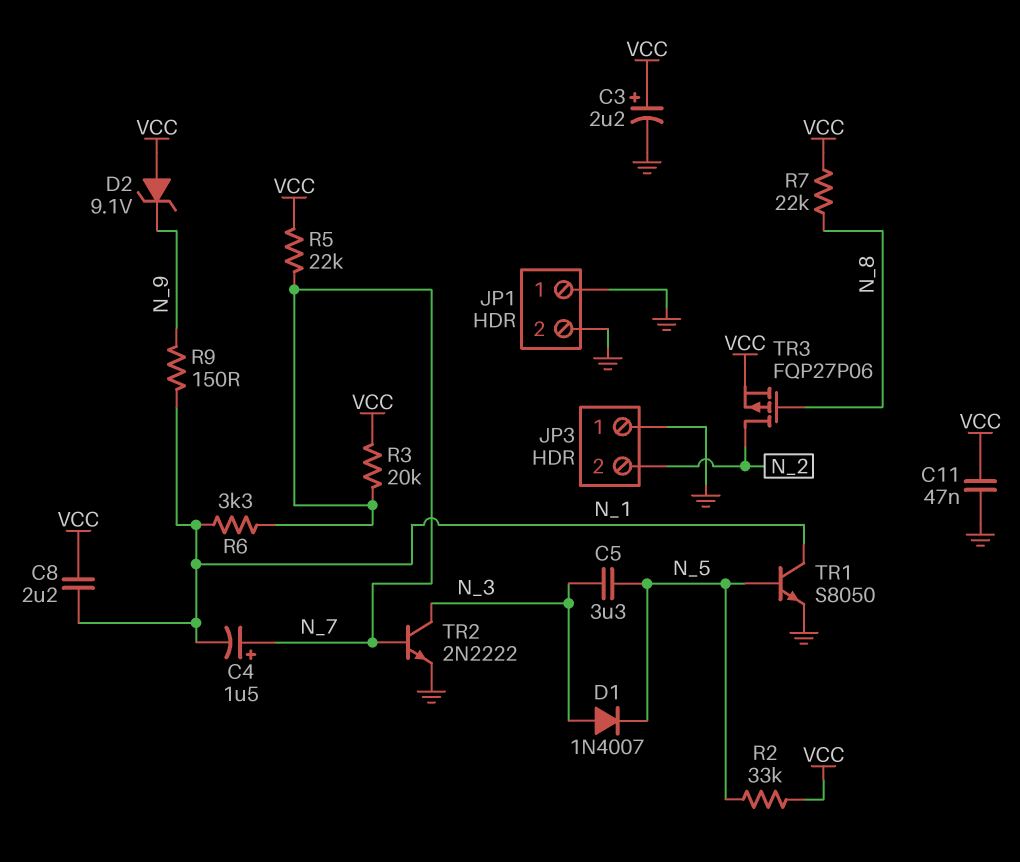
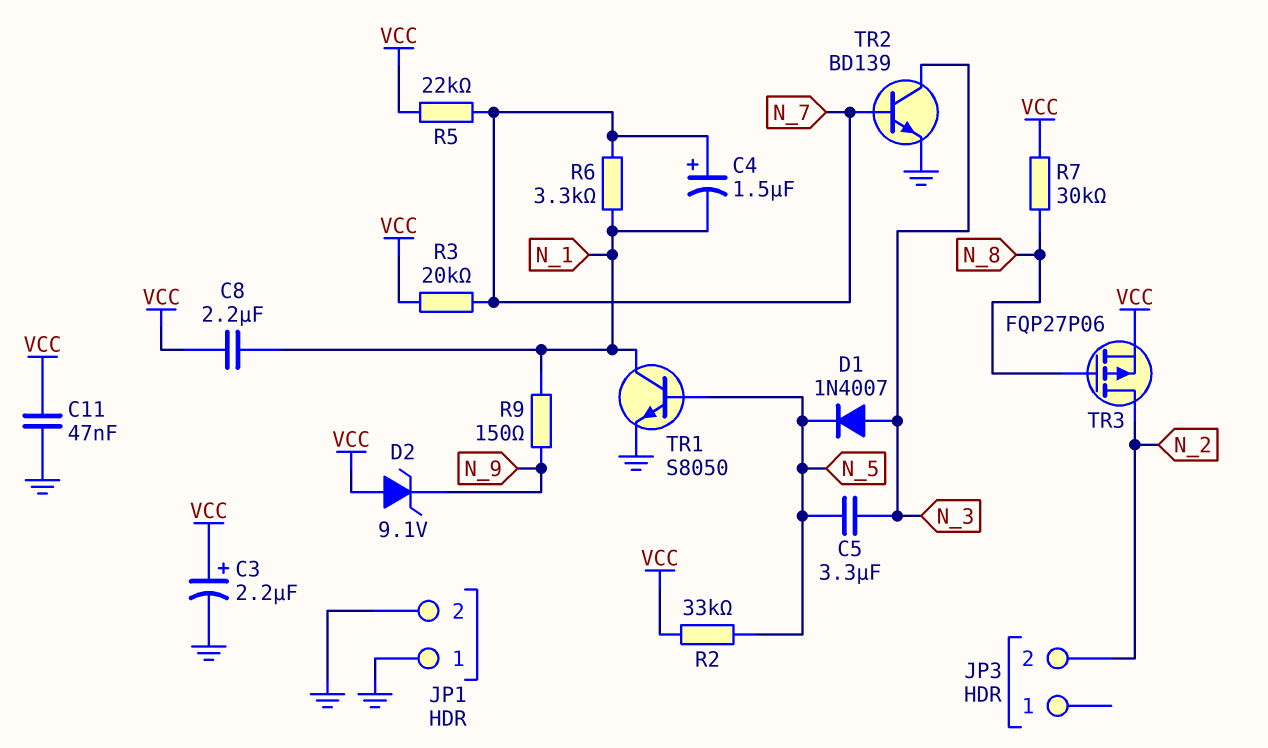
JP3 pin 1: GND -> none
R7: 22k (N_8, VCC) -> 30k (N_8, VCC)
TR2: NPN 2N2222 (B N_7, C N_3, E GND) -> NPN BD139 (B N_7, C N_3, E GND)

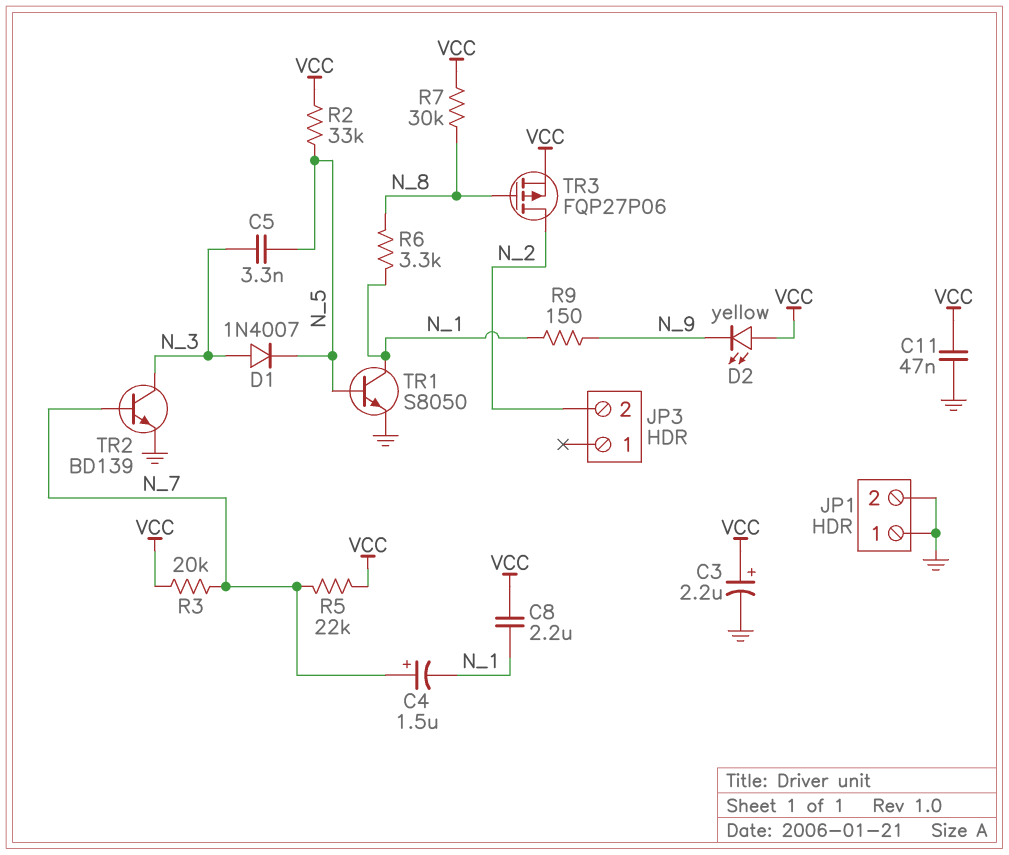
C5: 3.3uF (N_3, N_5) -> 3.3nF (N_3, N_5)
D2: zener 9.1V (A VCC, K N_9) -> LED yellow (A VCC, K N_9)
R6: 3.3k (N_1, N_7) -> 3.3k (N_1, N_8)

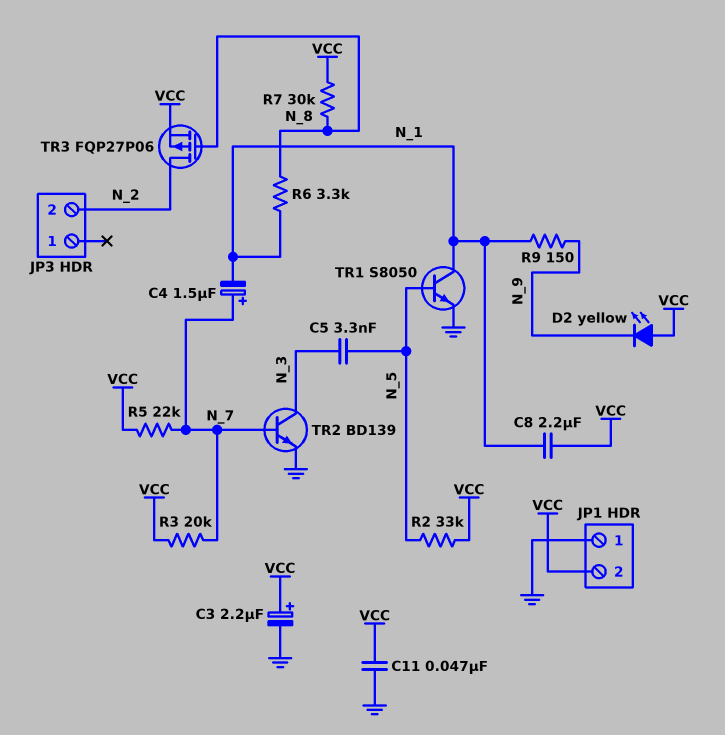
D1: diode 1N4007 (A N_3, K N_5) -> none
JP1 pin 2: GND -> VCC

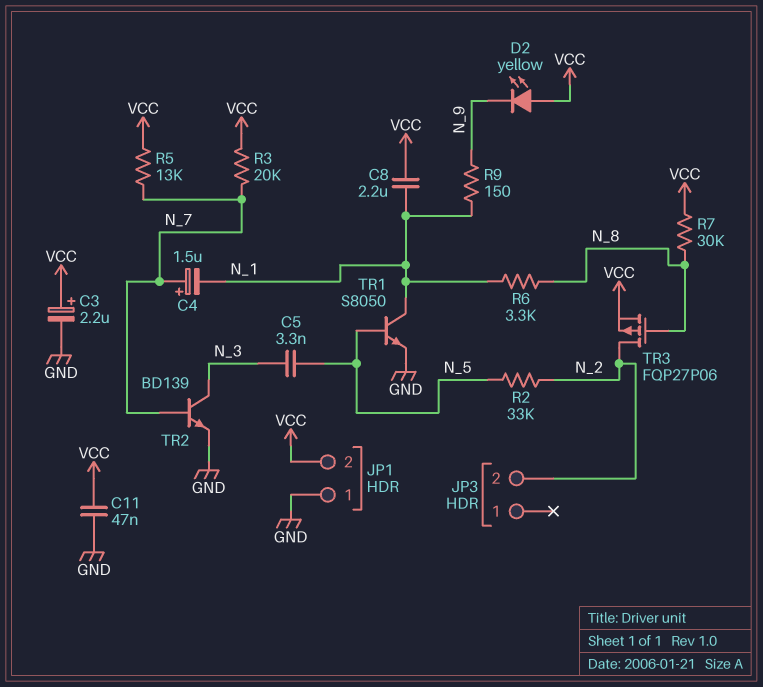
R2: 33k (N_5, VCC) -> 33k (N_2, N_5)
R5: 22k (N_7, VCC) -> 13k (N_7, VCC)

